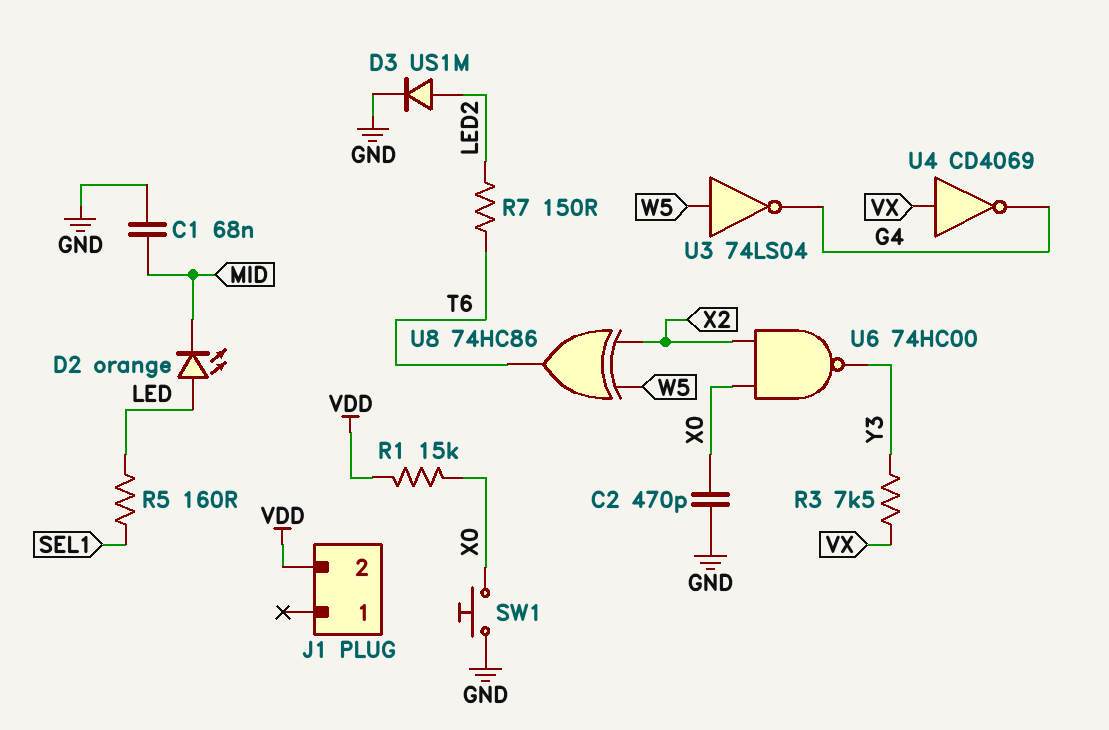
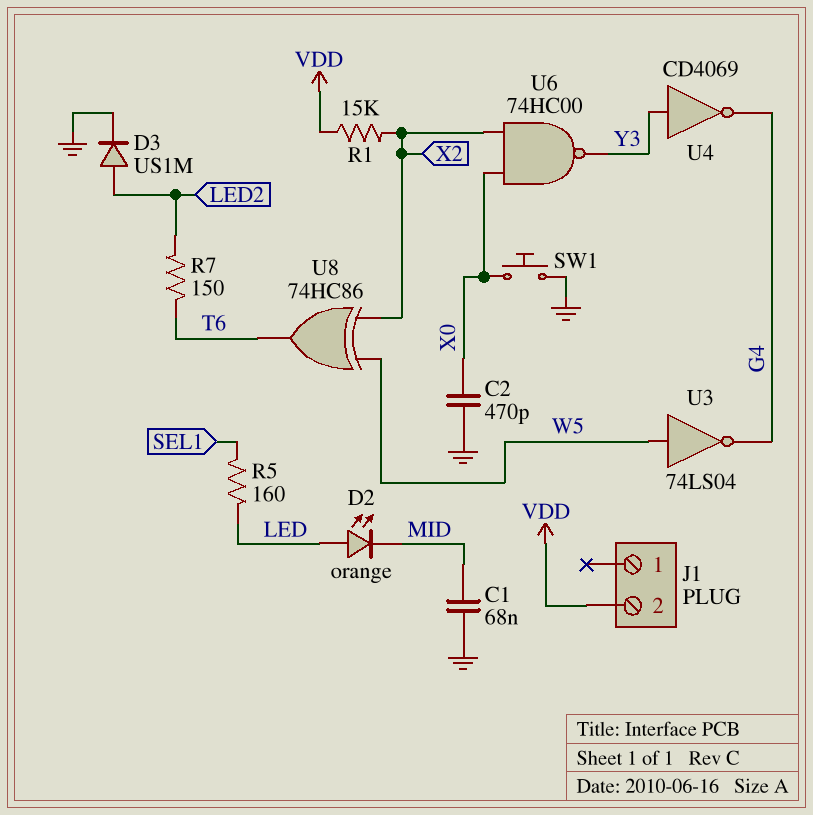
R1: 15k (VDD, X0) -> 15k (VDD, X2)
R3: 7.5k (VX, Y3) -> none
U4: NOT CD4069 (in VX, out G4) -> NOT CD4069 (in Y3, out G4)

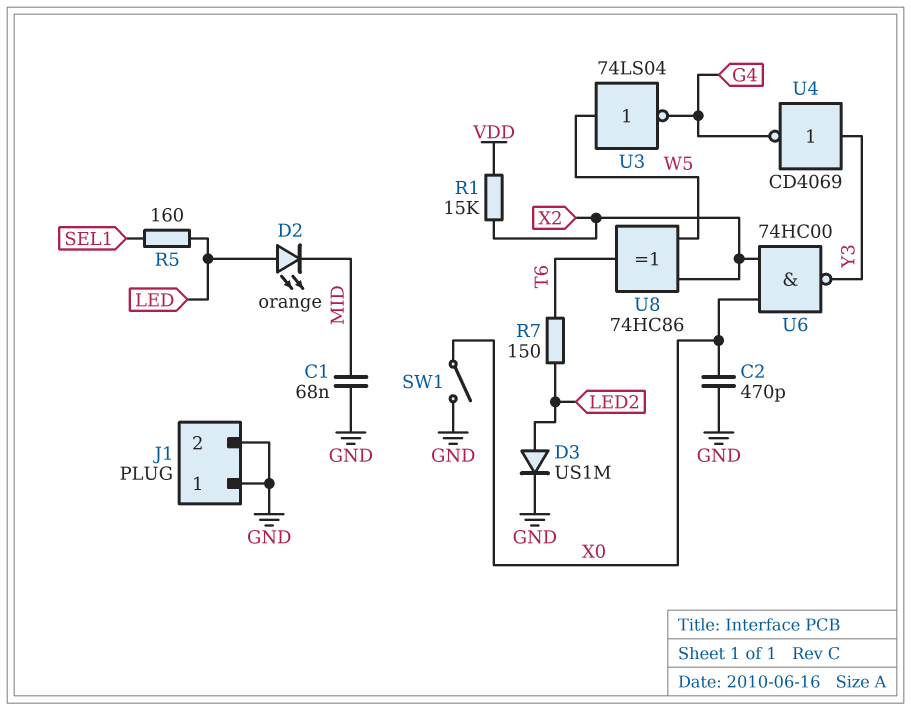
J1 pin 1: none -> GND
J1 pin 2: VDD -> GND
SW1: button (GND, X0) -> switch (GND, X0)

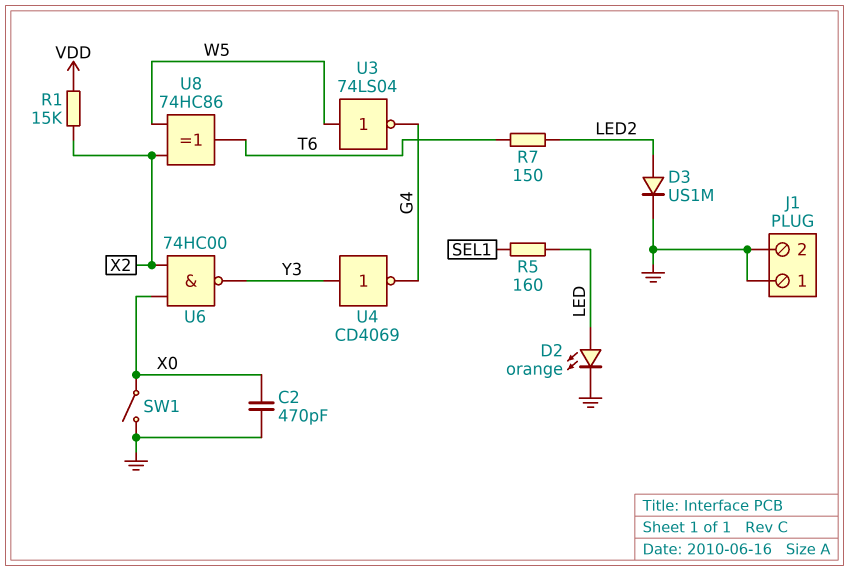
C1: 68nF (GND, MID) -> none
D2: LED orange (A LED, K MID) -> LED orange (A LED, K GND)

